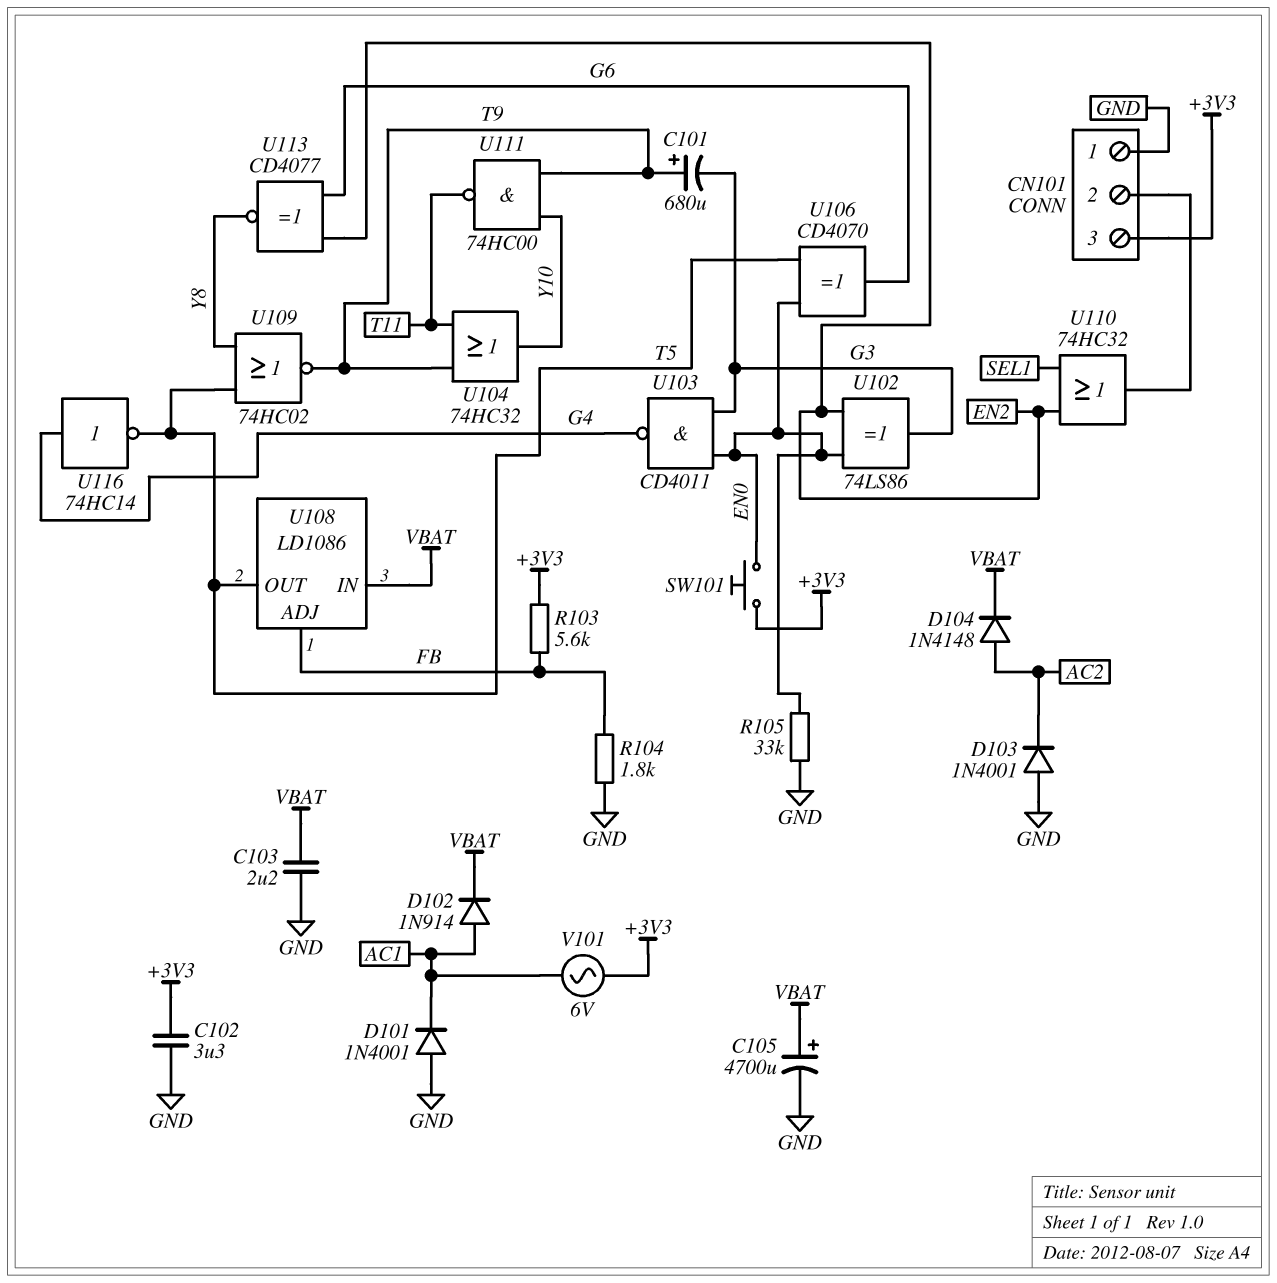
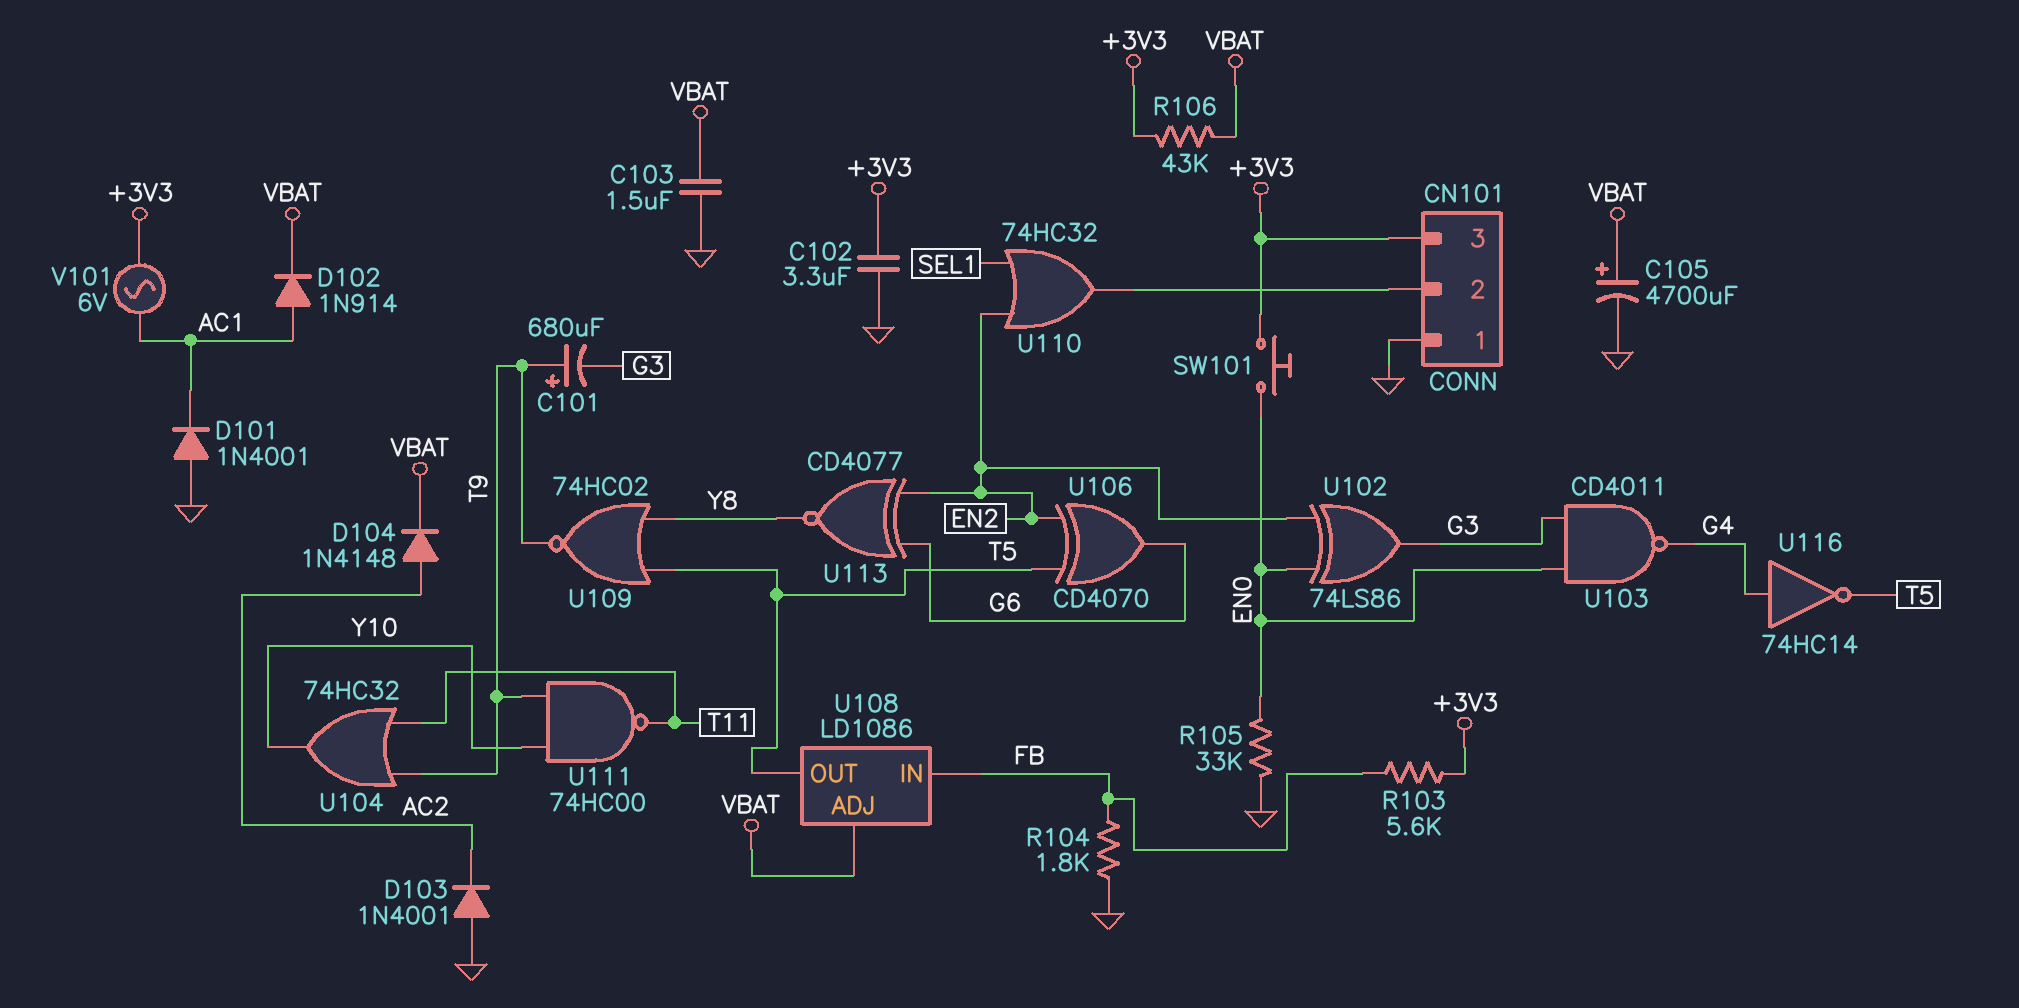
C103: 2.2uF (GND, VBAT) -> 1.5uF (GND, VBAT)
R106: none -> 43k (+3V3, VBAT)
U106: XOR CD4070 (in EN0, in T5, out G6) -> XOR CD4070 (in EN2, in T5, out G6)
U108 pin ADJ: FB -> VBAT
U108 pin IN: VBAT -> FB

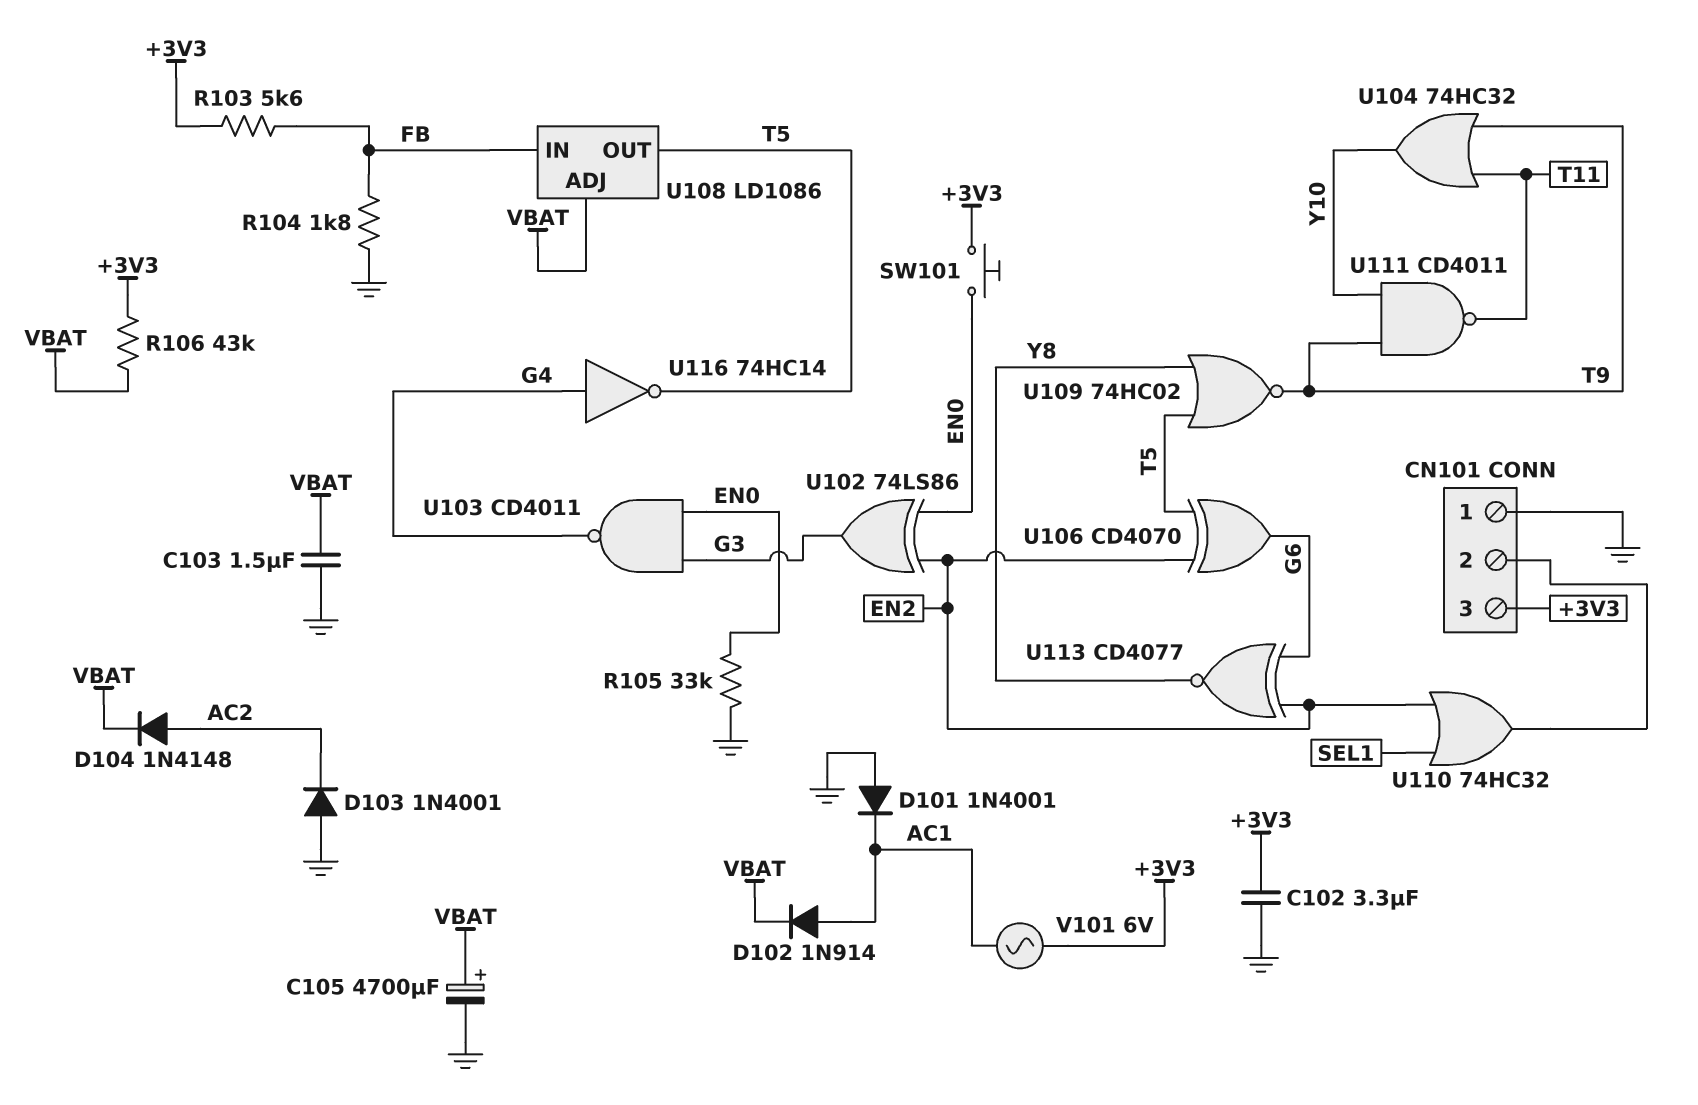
C101: 680uF (plus T9, minus G3) -> none
U111: NAND 74HC00 (in T9, in Y10, out T11) -> NAND CD4011 (in T9, in Y10, out T11)

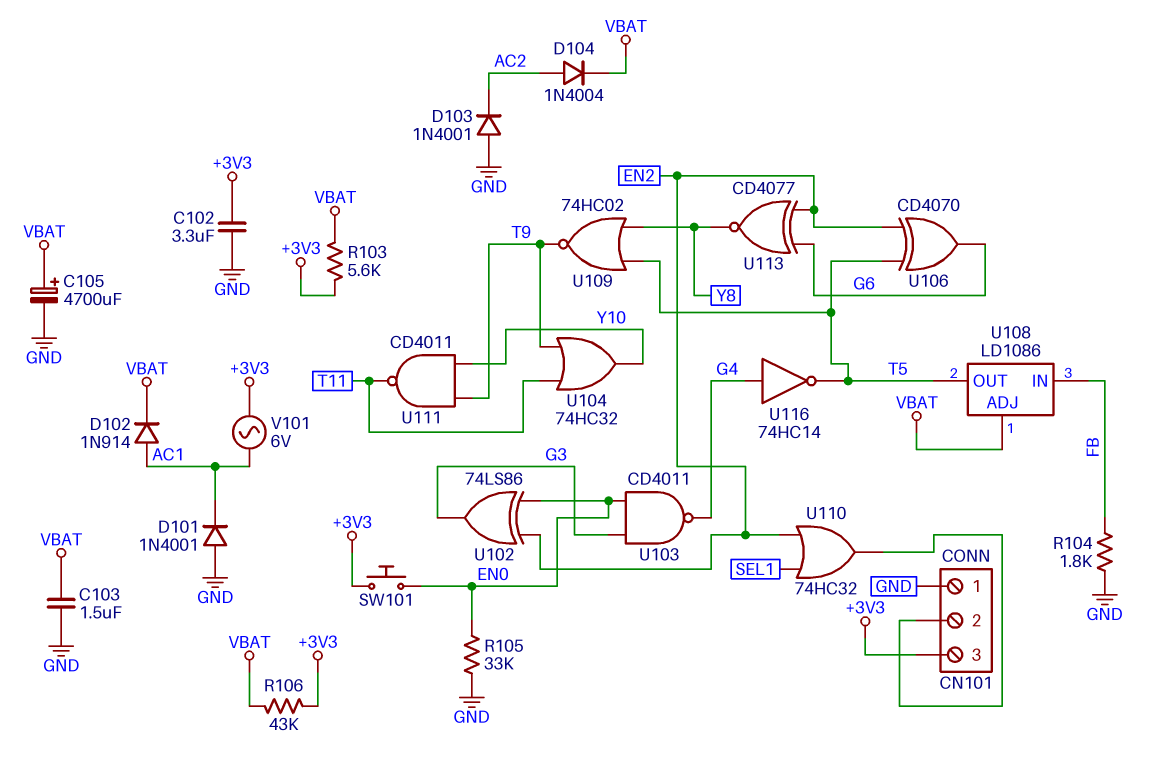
D104: diode 1N4148 (A AC2, K VBAT) -> diode 1N4004 (A AC2, K VBAT)
R103: 5.6k (+3V3, FB) -> 5.6k (+3V3, VBAT)

